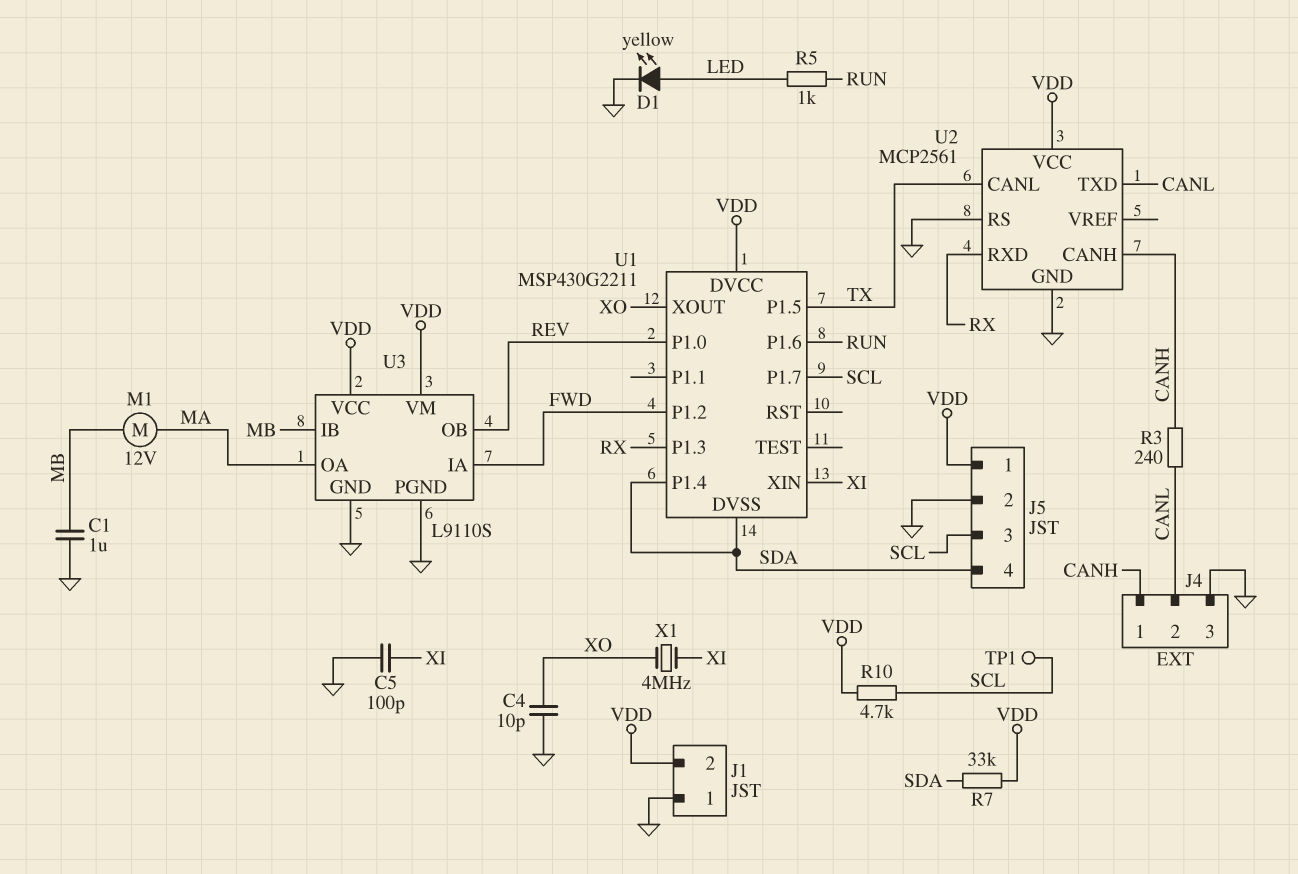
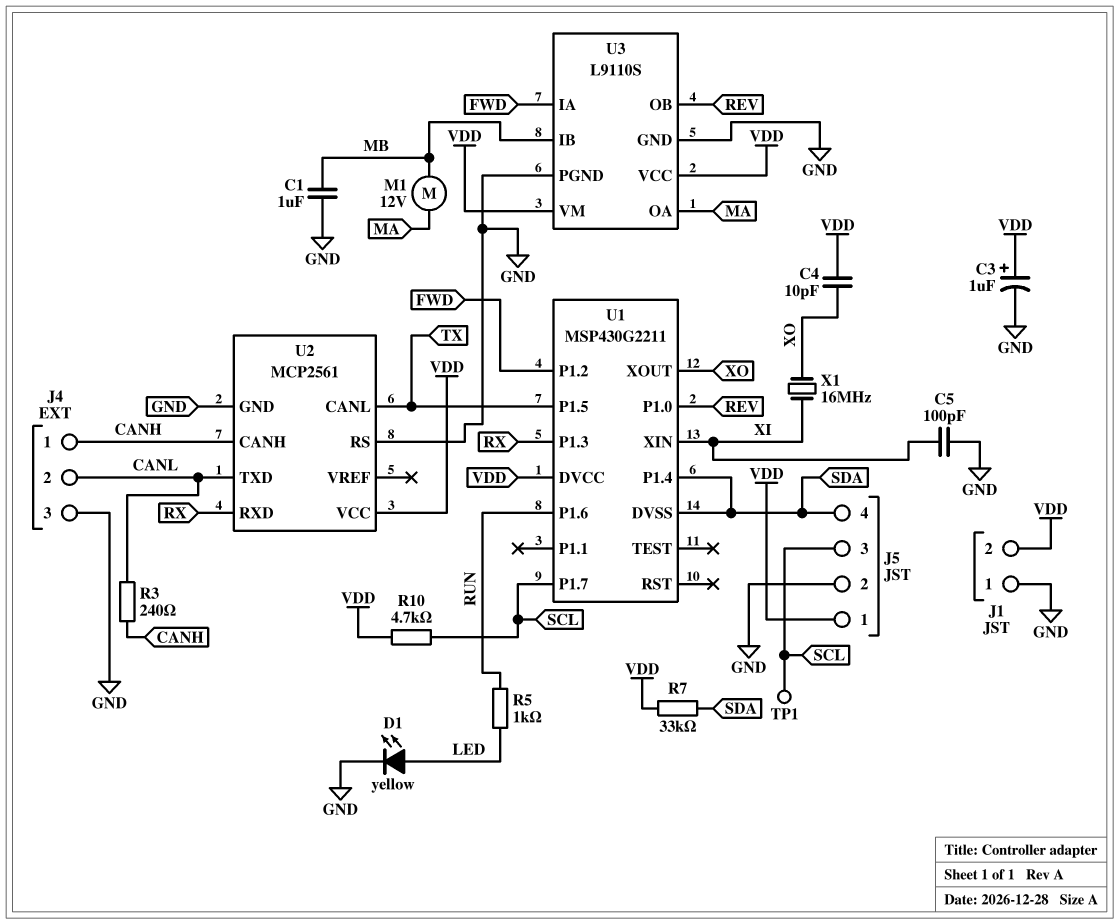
C3: none -> 1uF (plus VDD, minus GND)
C4: 10pF (GND, XO) -> 10pF (VDD, XO)
X1: 4MHz (XI, XO) -> 16MHz (XI, XO)

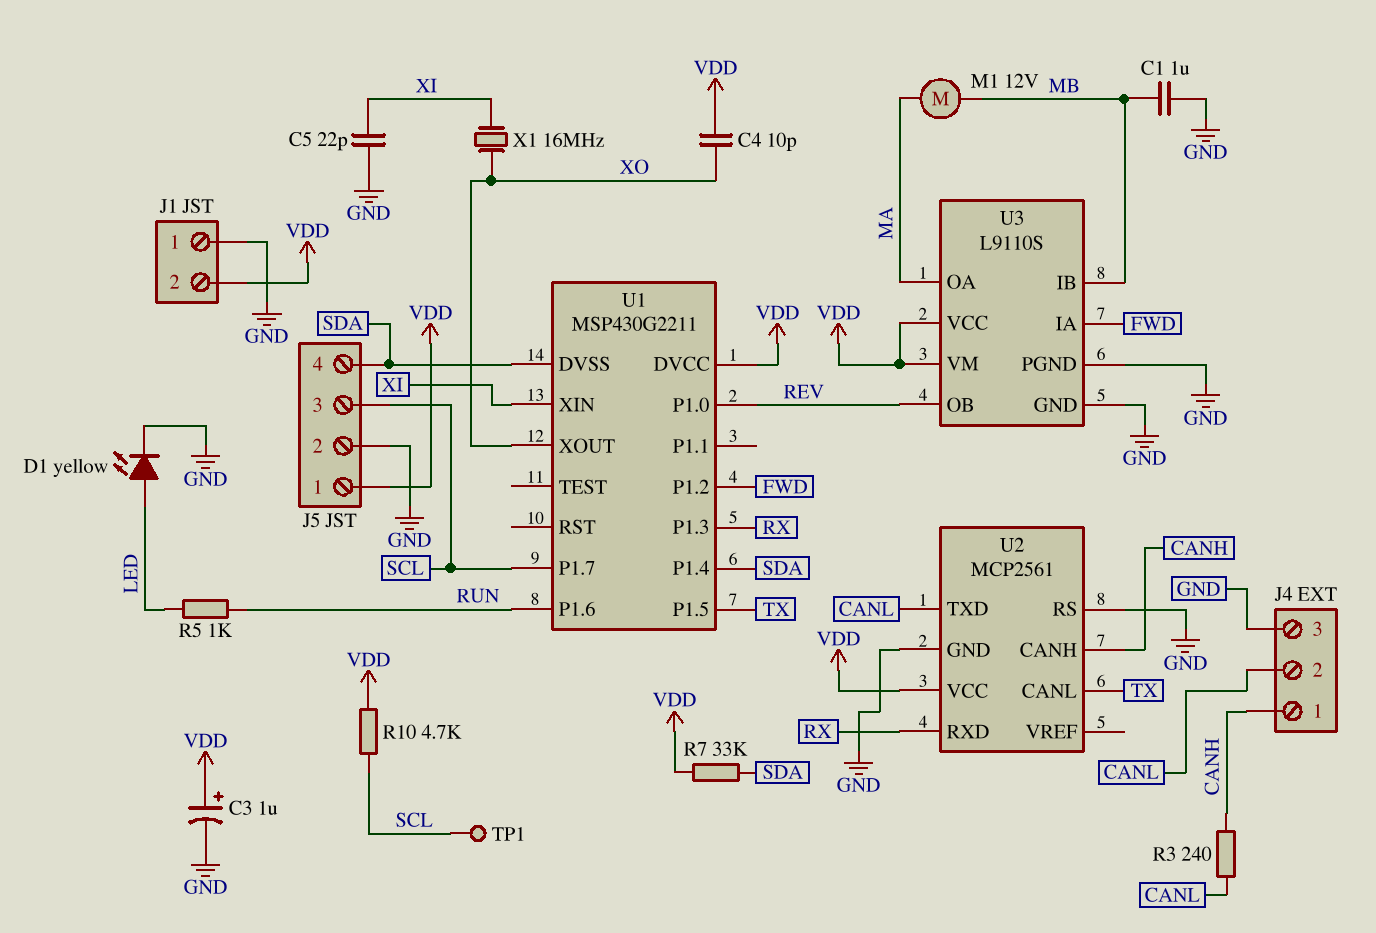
C5: 100pF (GND, XI) -> 22pF (GND, XI)

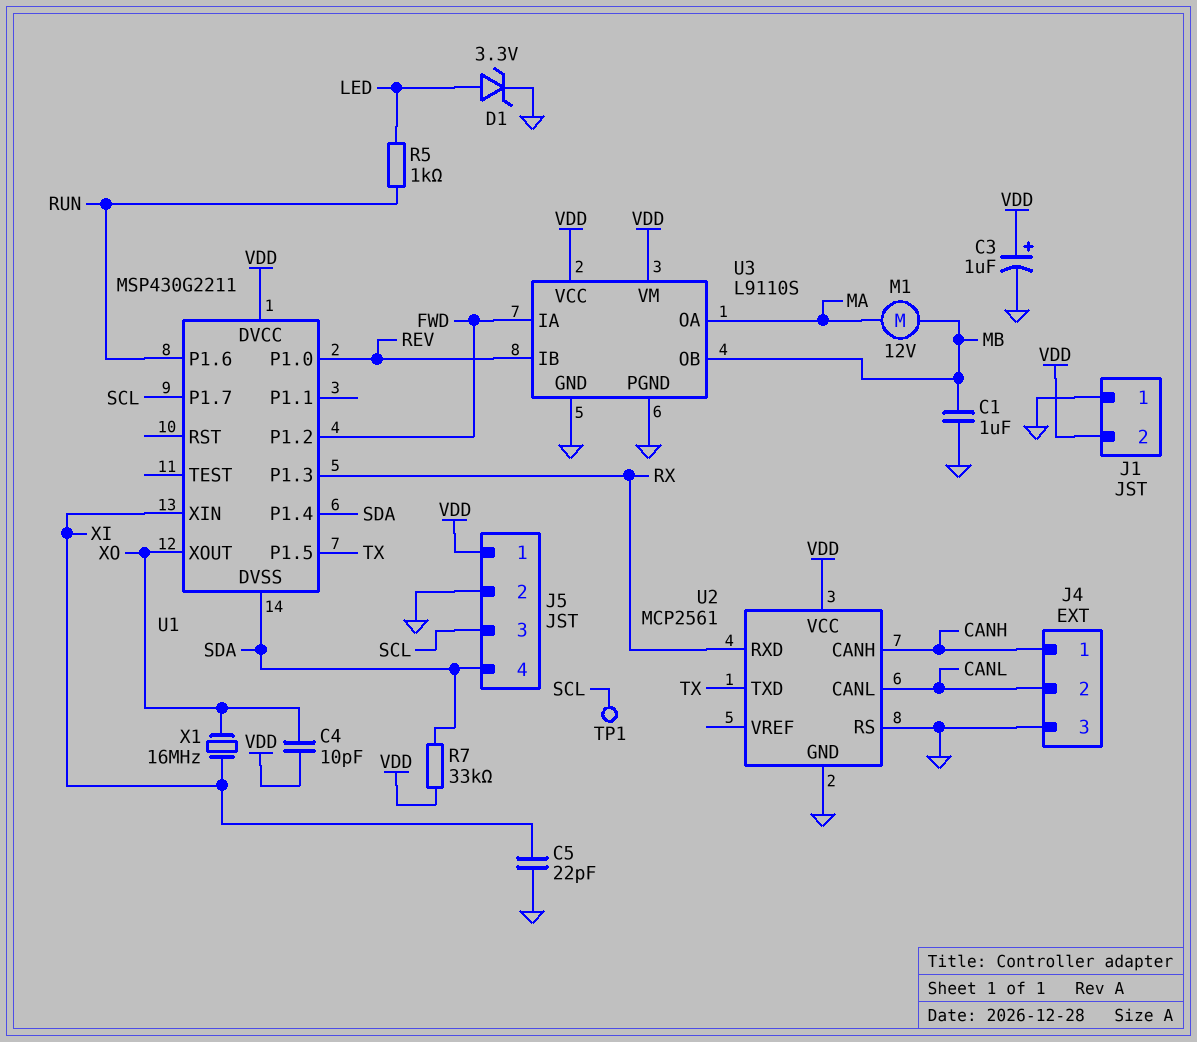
D1: LED yellow (A LED, K GND) -> zener 3.3V (A LED, K GND)
R3: 240 (CANH, CANL) -> none
R10: 4.7k (SCL, VDD) -> none
U2 pin CANL: TX -> CANL
U2 pin TXD: CANL -> TX
U3 pin IB: MB -> REV
U3 pin OB: REV -> MB

